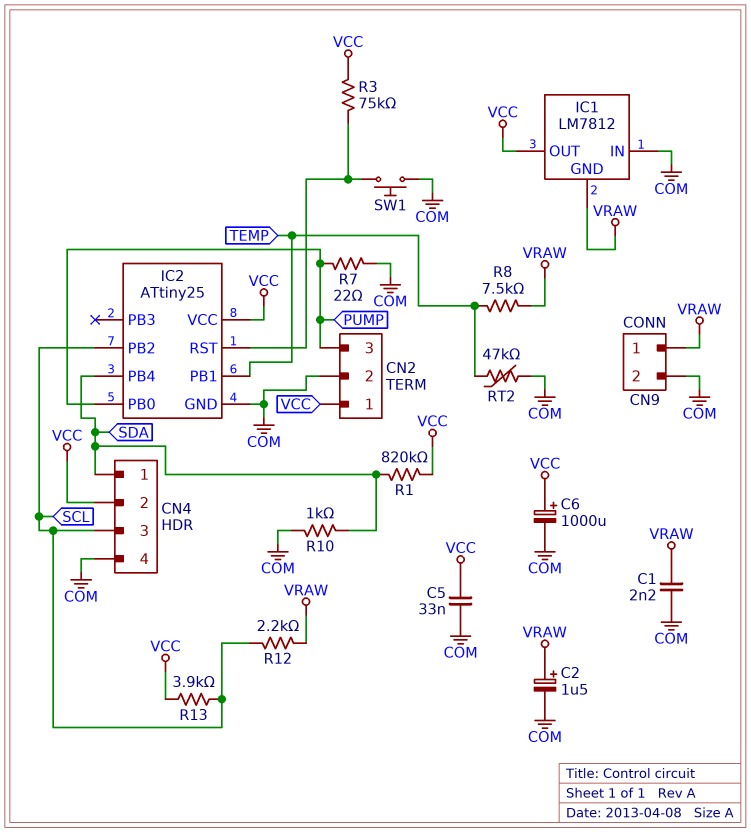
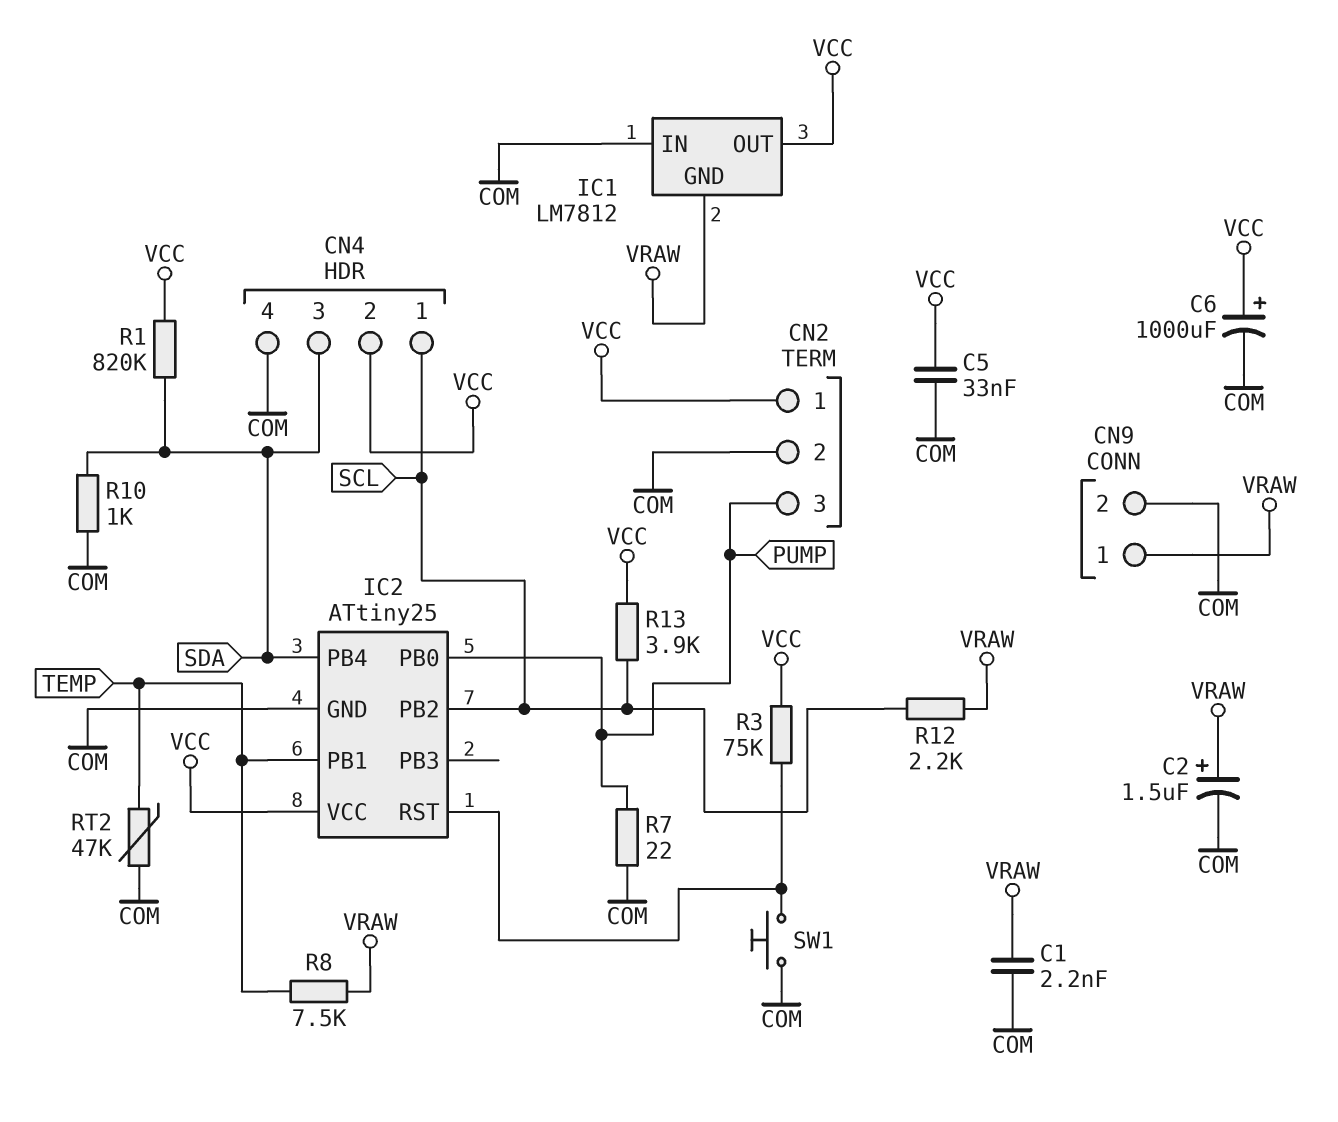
CN4 pin 1: SDA -> SCL
CN4 pin 3: SCL -> SDA

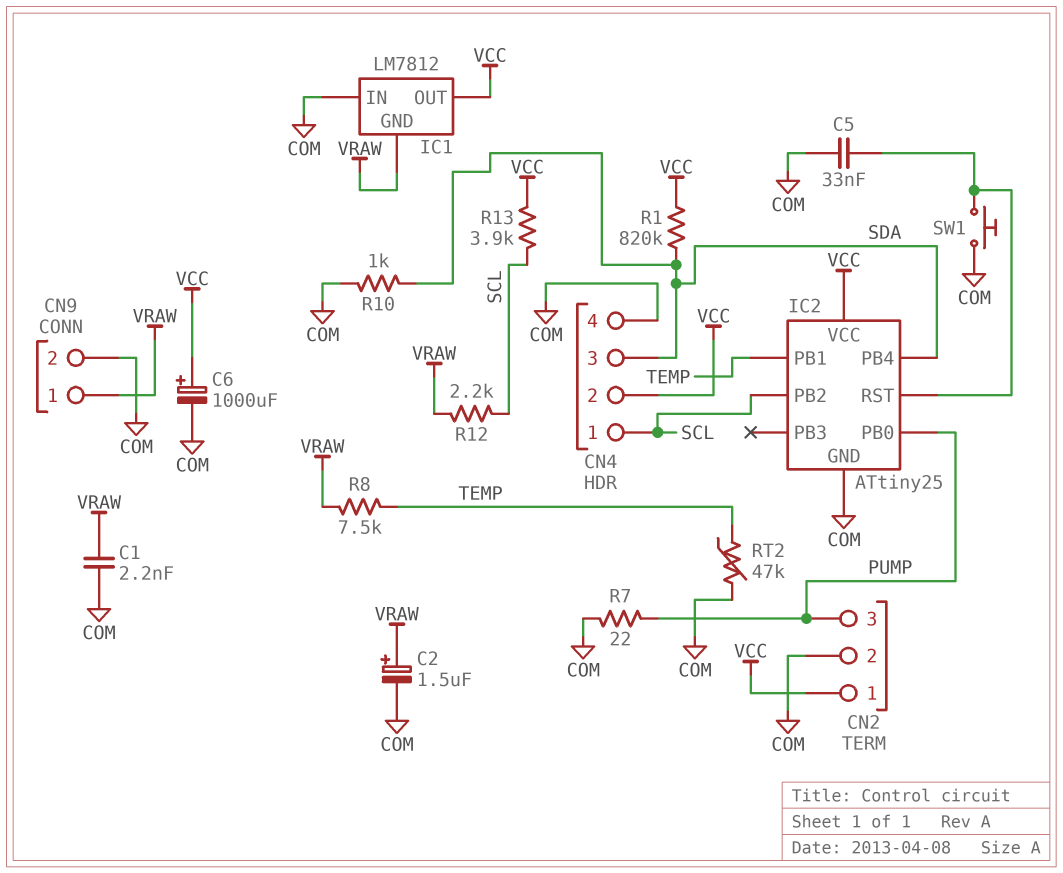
C5: 33nF (COM, VCC) -> 33nF (COM, IC2/RST)
R3: 75k (IC2/RST, VCC) -> none

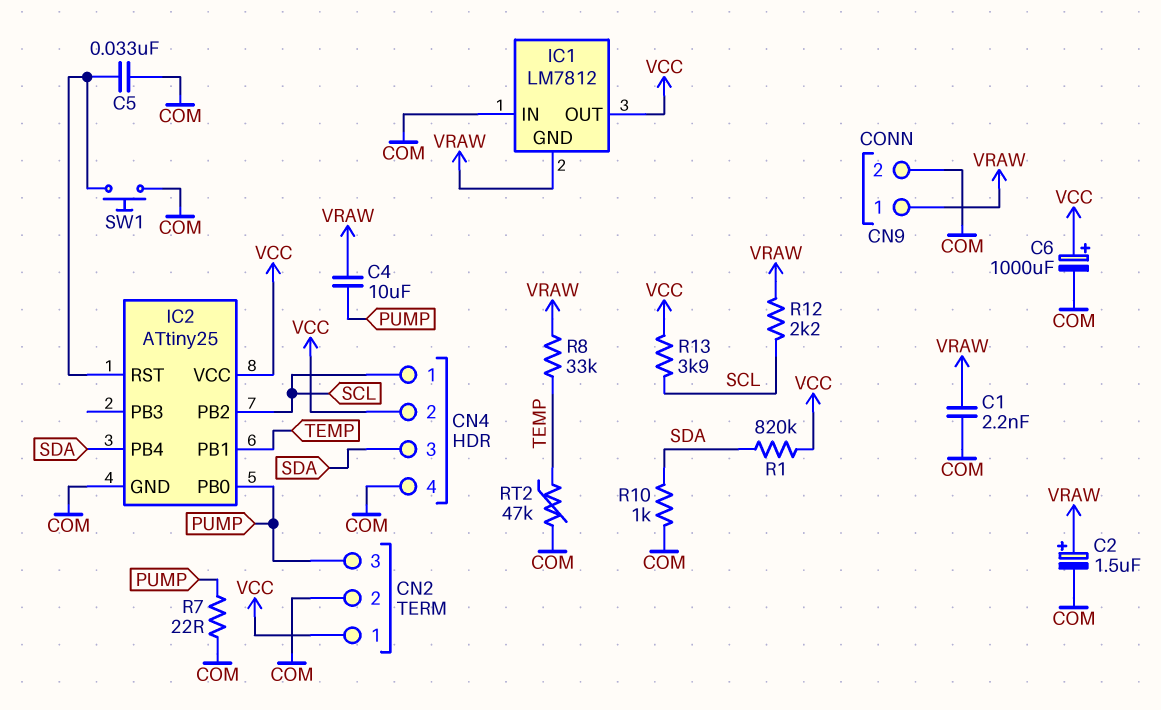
C4: none -> 10uF (PUMP, VRAW)
R8: 7.5k (TEMP, VRAW) -> 33k (TEMP, VRAW)

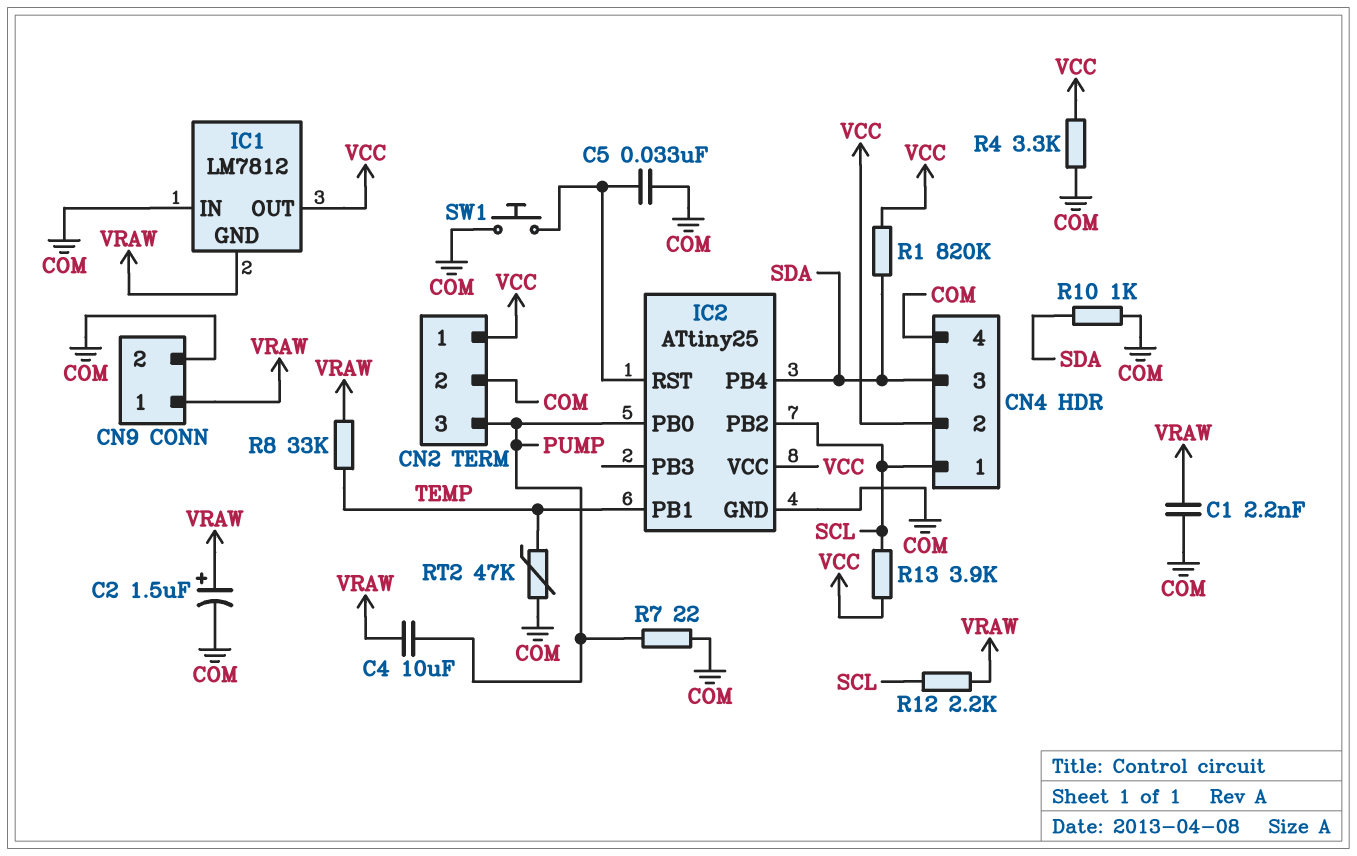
C6: 1000uF (plus VCC, minus COM) -> none
R4: none -> 3.3k (COM, VCC)

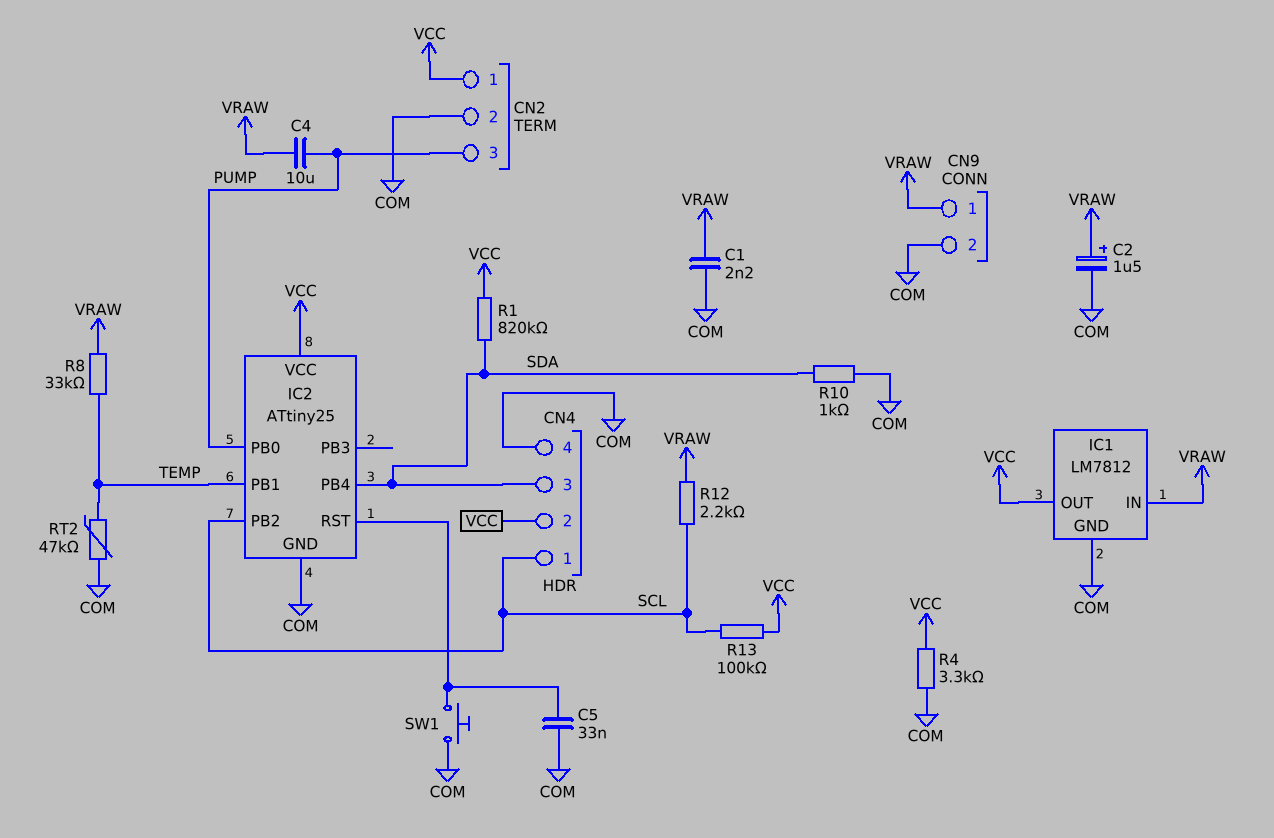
IC1 pin GND: VRAW -> COM
IC1 pin IN: COM -> VRAW
R7: 22 (COM, PUMP) -> none
R13: 3.9k (SCL, VCC) -> 100k (SCL, VCC)

